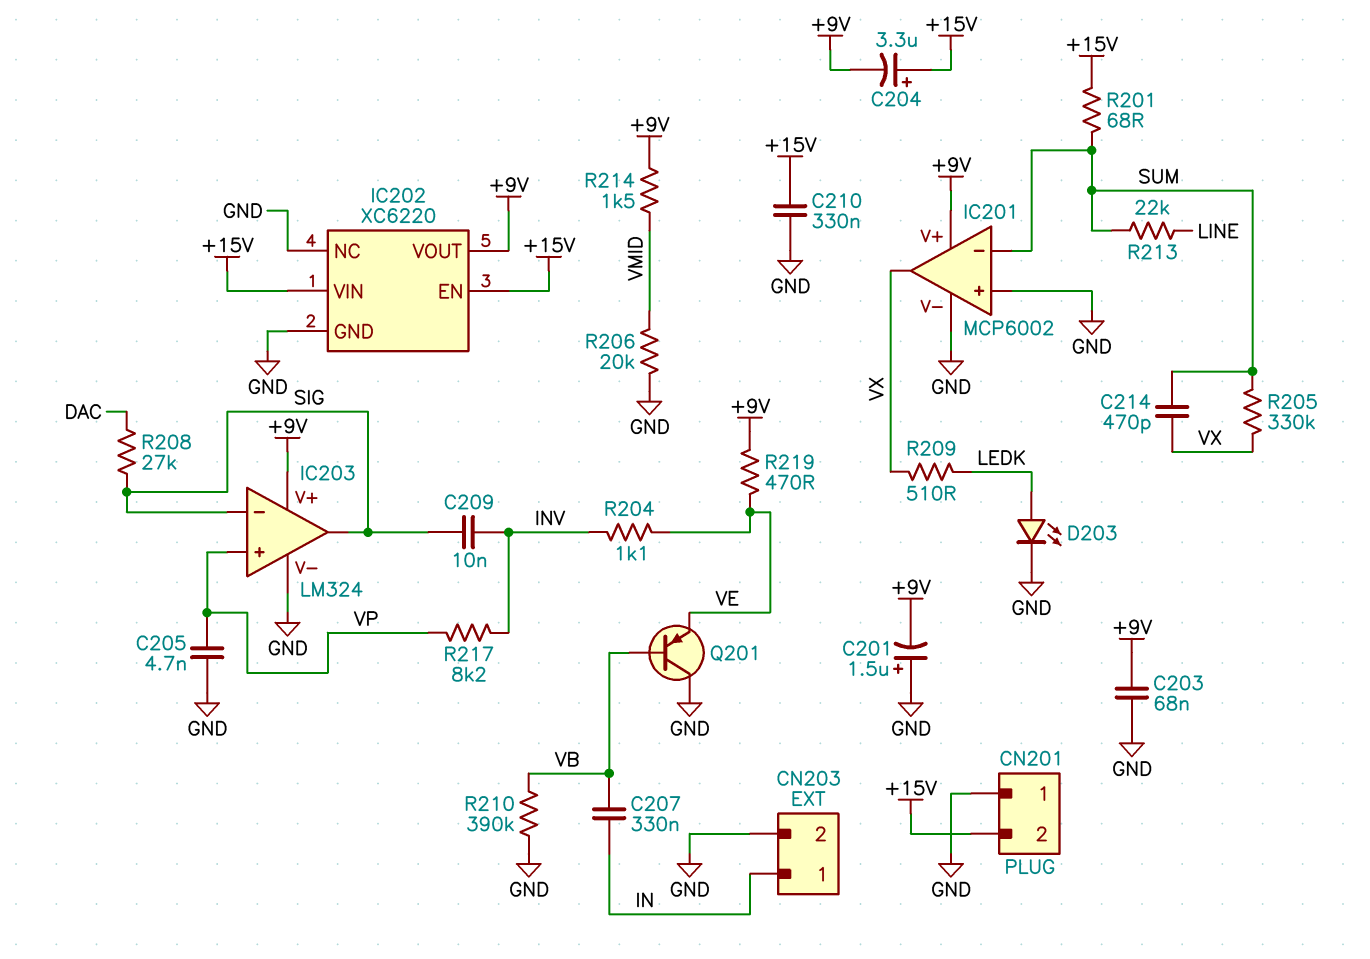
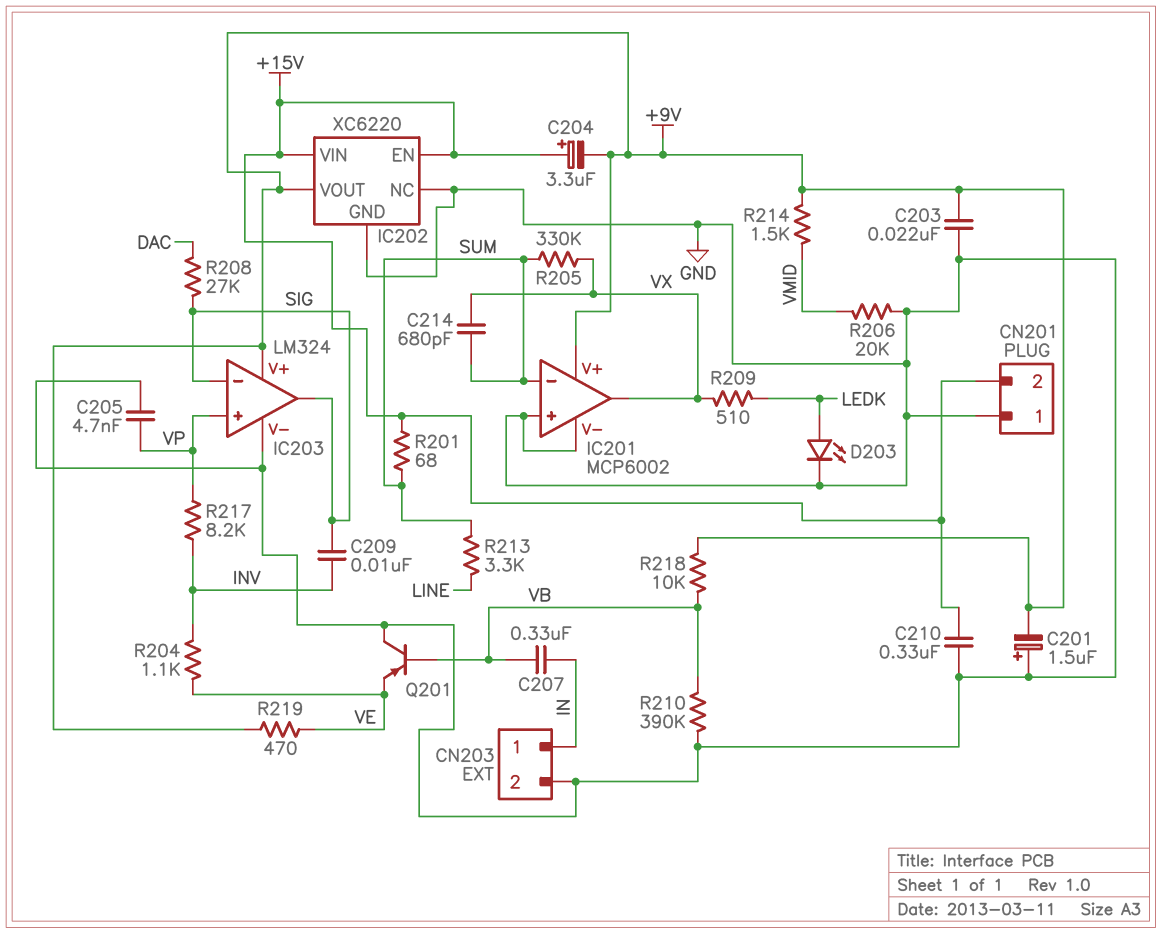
C203: 68nF (+9V, GND) -> 22nF (+9V, GND)
C214: 470pF (SUM, VX) -> 680pF (SUM, VX)
R213: 22k (LINE, SUM) -> 3.3k (LINE, SUM)
R218: none -> 10k (+9V, VB)

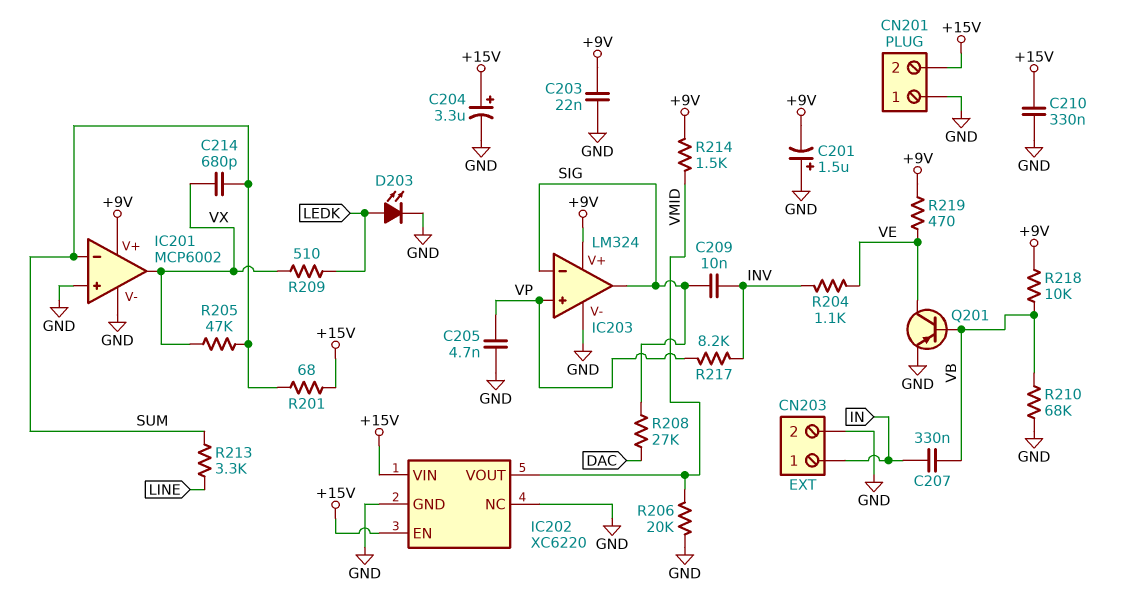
C204: 3.3uF (plus +15V, minus +9V) -> 3.3uF (plus +15V, minus GND)
IC202 pin VOUT: +9V -> VMID
Q201: PNP (B VB, C GND, E VE) -> PNP (B VB, C VE, E GND)
R205: 330k (SUM, VX) -> 47k (SUM, VX)
R210: 390k (GND, VB) -> 68k (GND, VB)

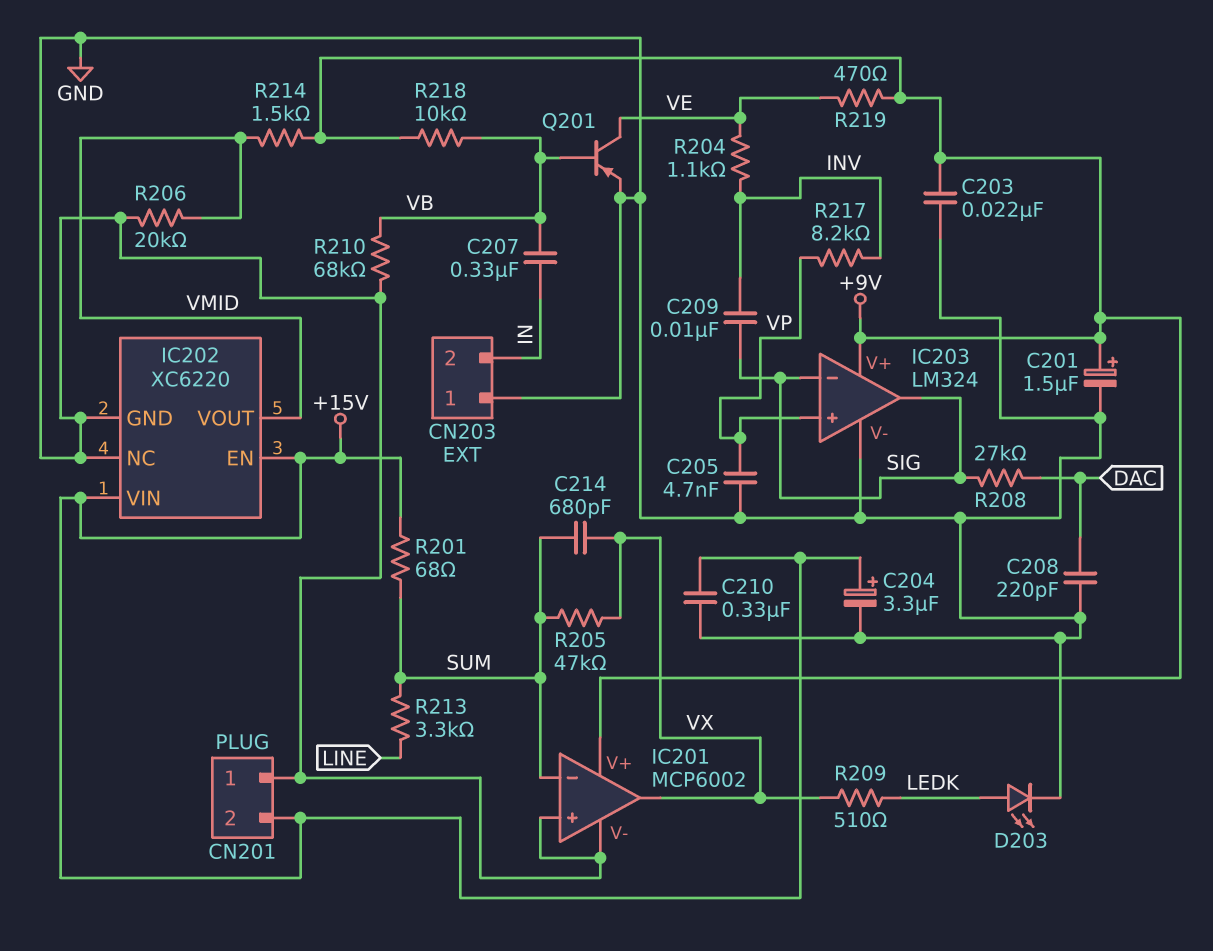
C201: 1.5uF (plus GND, minus +9V) -> 1.5uF (plus +9V, minus GND)
C208: none -> 220pF (DAC, GND)
CN203 pin 1: IN -> GND
CN203 pin 2: GND -> IN

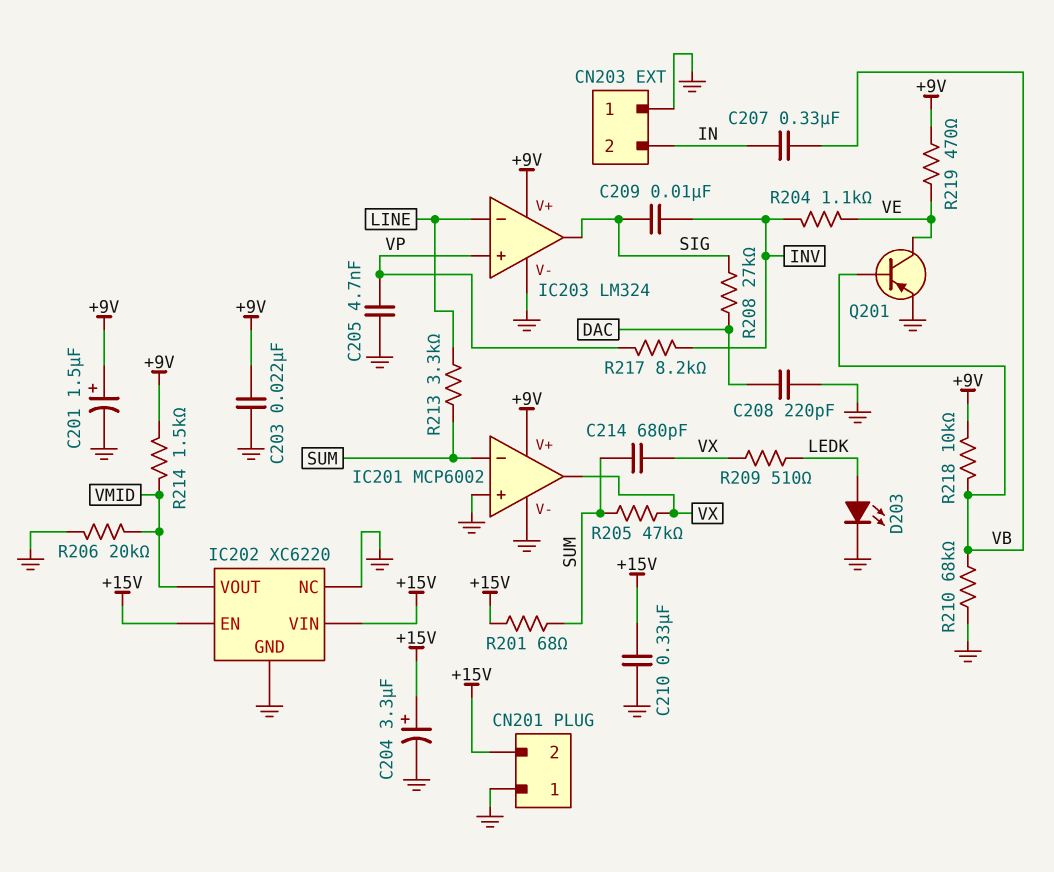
IC203 pin in-: SIG -> LINE

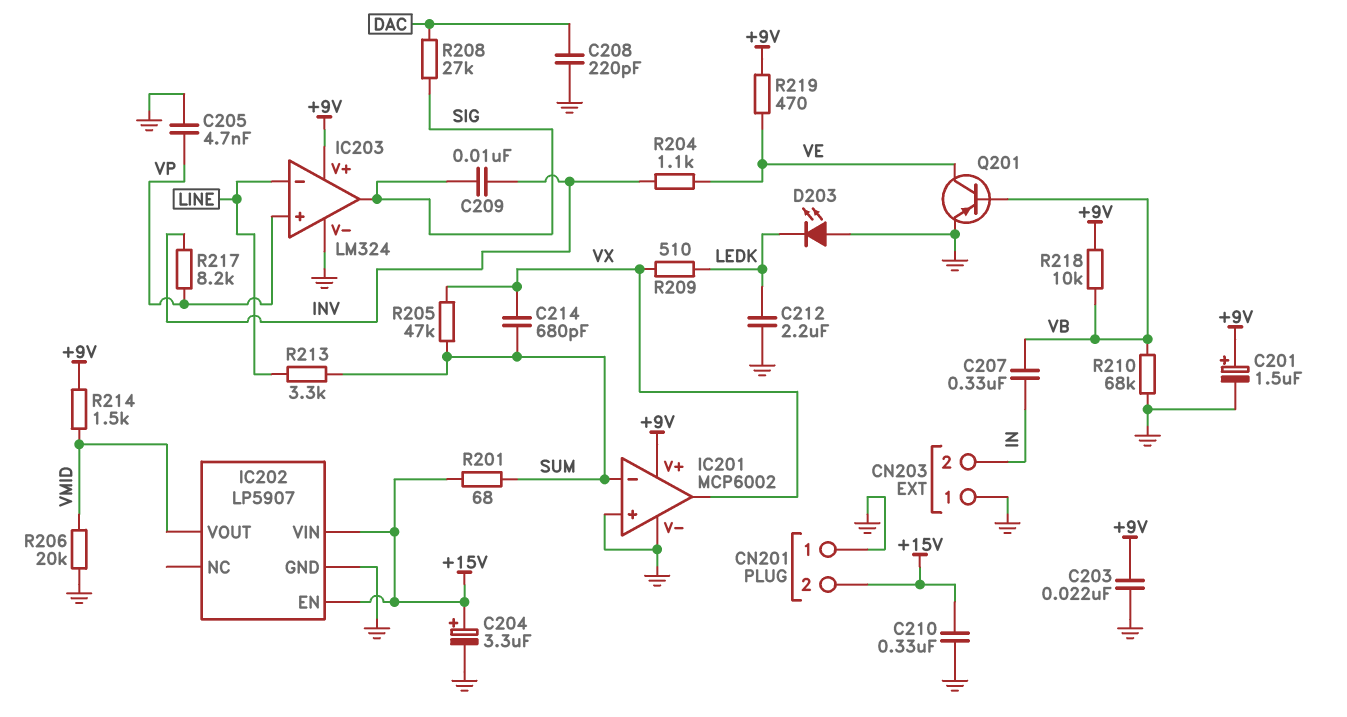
C212: none -> 2.2uF (GND, LEDK)
D203: LED (A LEDK, K GND) -> LED (A GND, K LEDK)
IC202: XC6220 -> LP5907
IC202 pin NC: GND -> none

